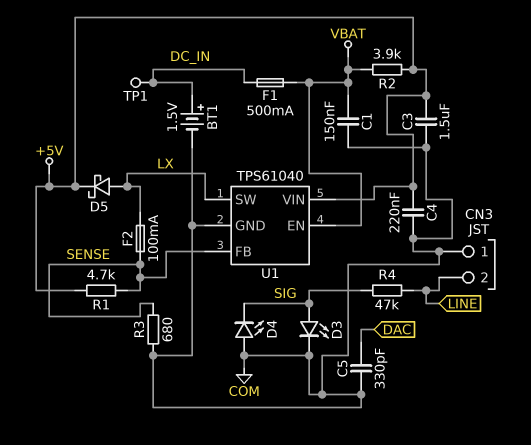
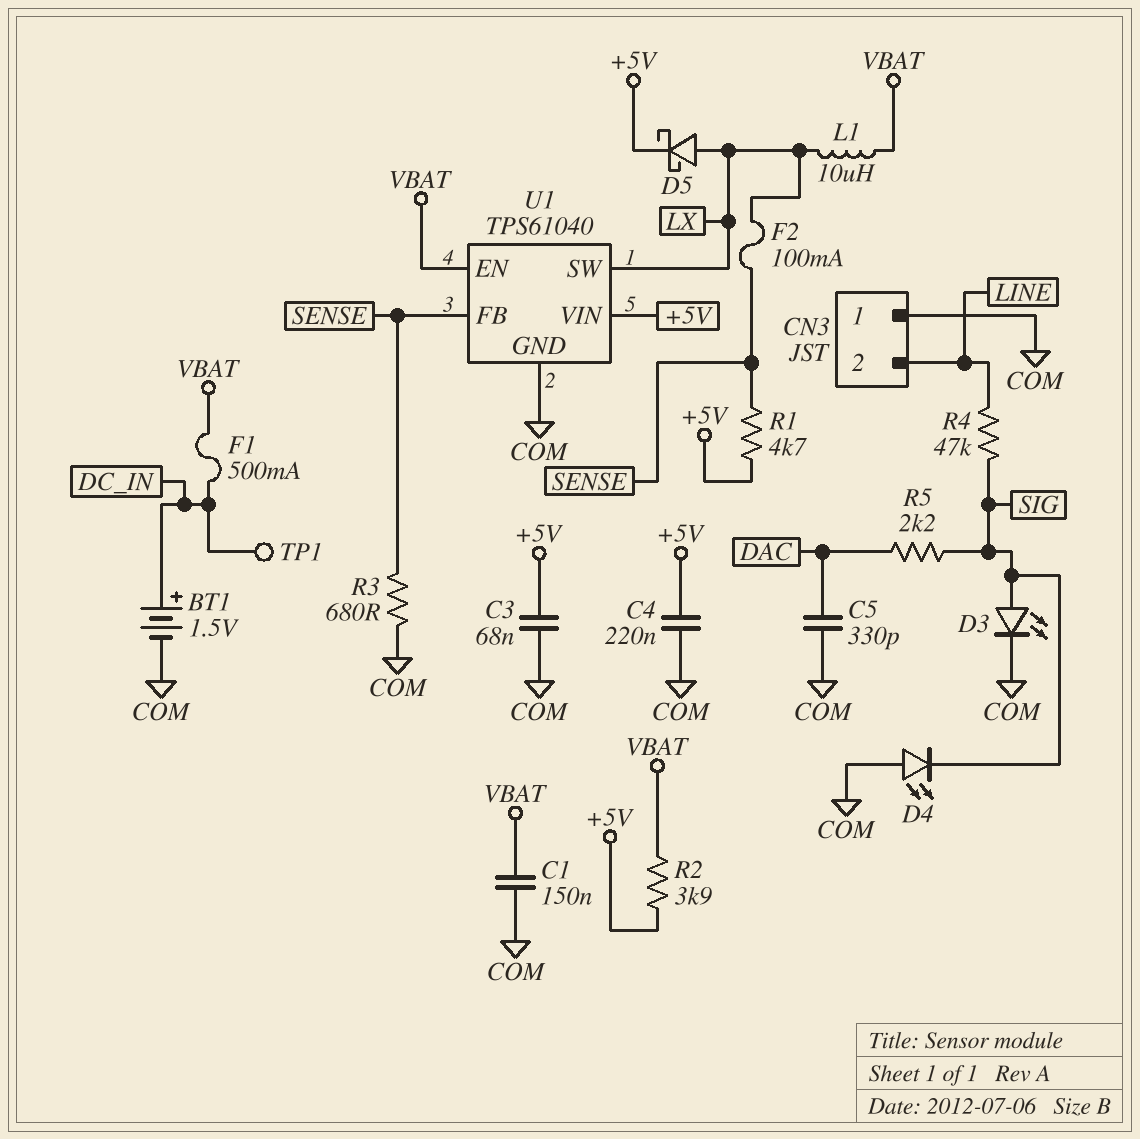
C3: 1.5uF (+5V, COM) -> 68nF (+5V, COM)
L1: none -> 10uH (LX, VBAT)
R5: none -> 2.2k (DAC, SIG)

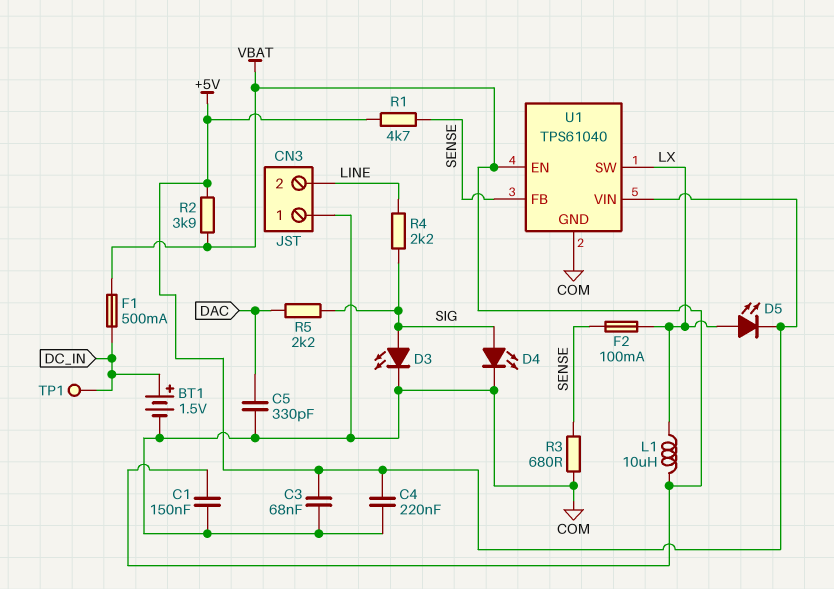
D4: LED (A COM, K SIG) -> LED (A SIG, K COM)
D5: schottky (A LX, K +5V) -> LED (A LX, K +5V)
R4: 47k (LINE, SIG) -> 2.2k (LINE, SIG)

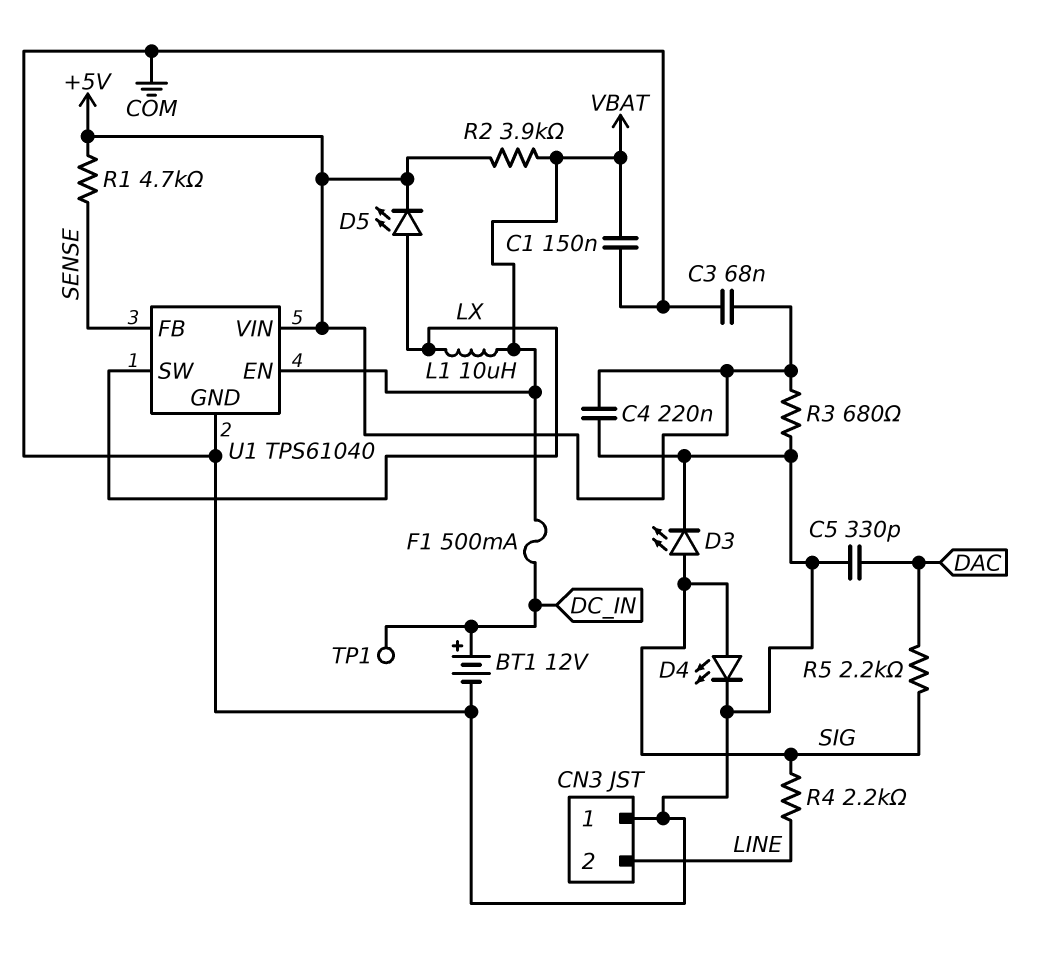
BT1: 1.5V (plus DC_IN, minus COM) -> 12V (plus DC_IN, minus COM)
F2: 100mA (LX, SENSE) -> none
R3: 680 (COM, SENSE) -> 680 (+5V, COM)

